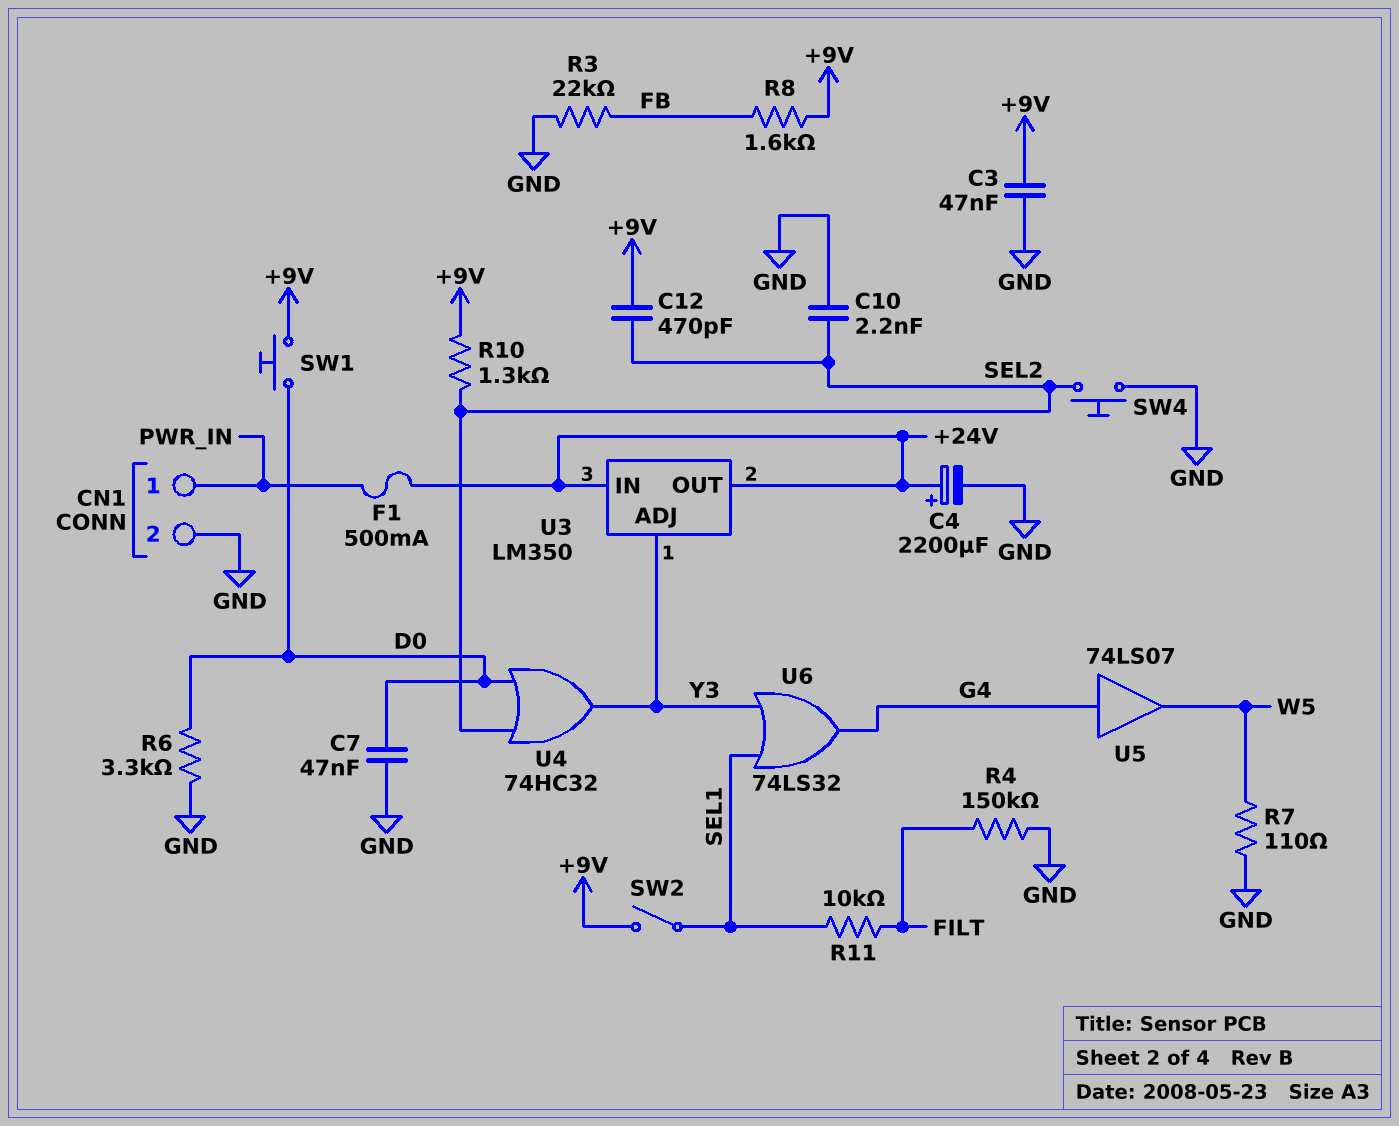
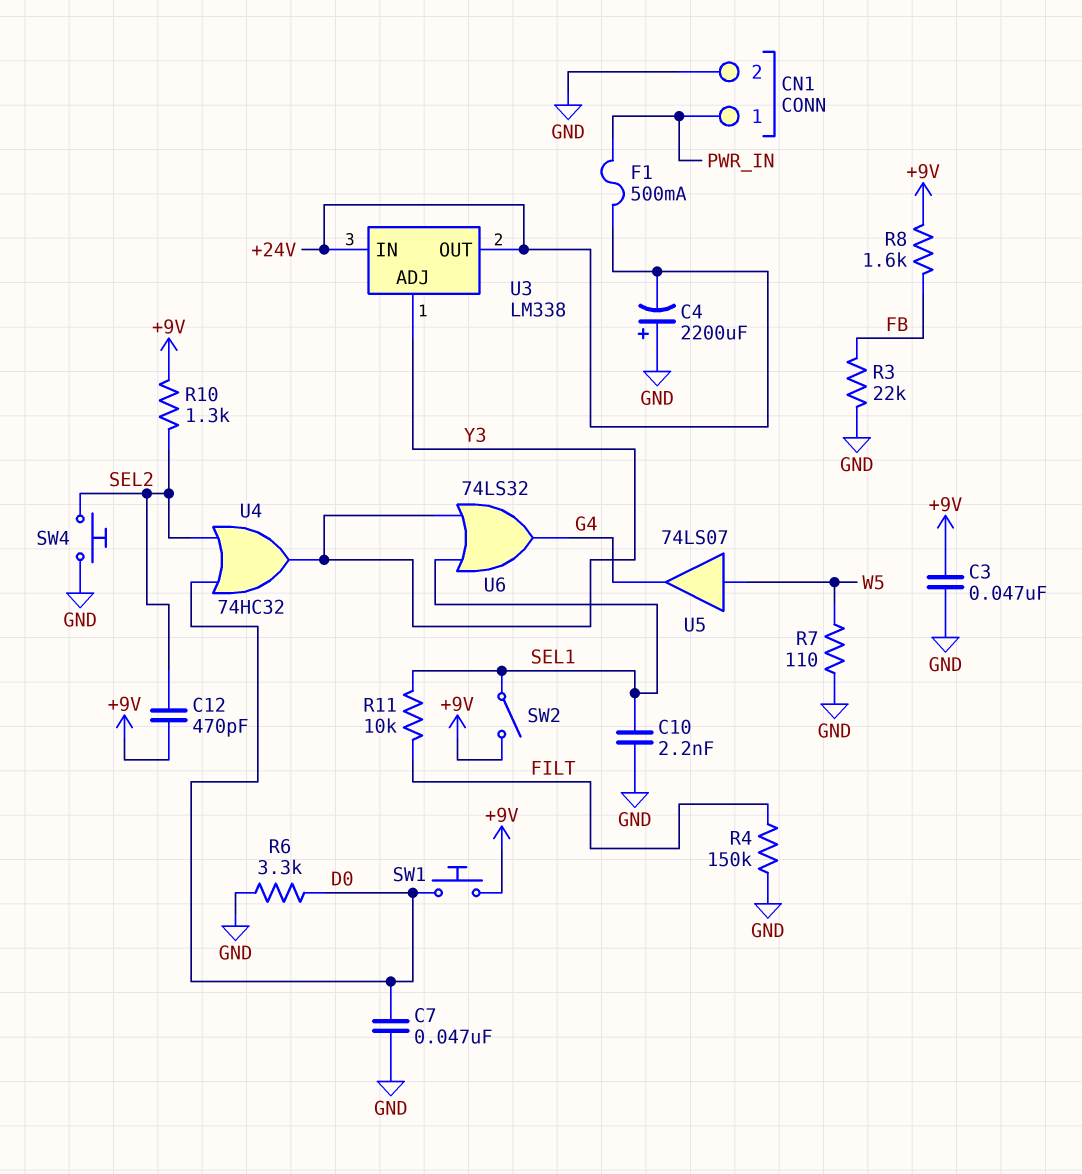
C4: 2200uF (plus +24V, minus GND) -> 2200uF (plus GND, minus +24V)
C10: 2.2nF (GND, SEL2) -> 2.2nF (GND, SEL1)
U3: LM350 -> LM338
U5: buffer 74LS07 (in G4, out W5) -> buffer 74LS07 (in W5, out G4)

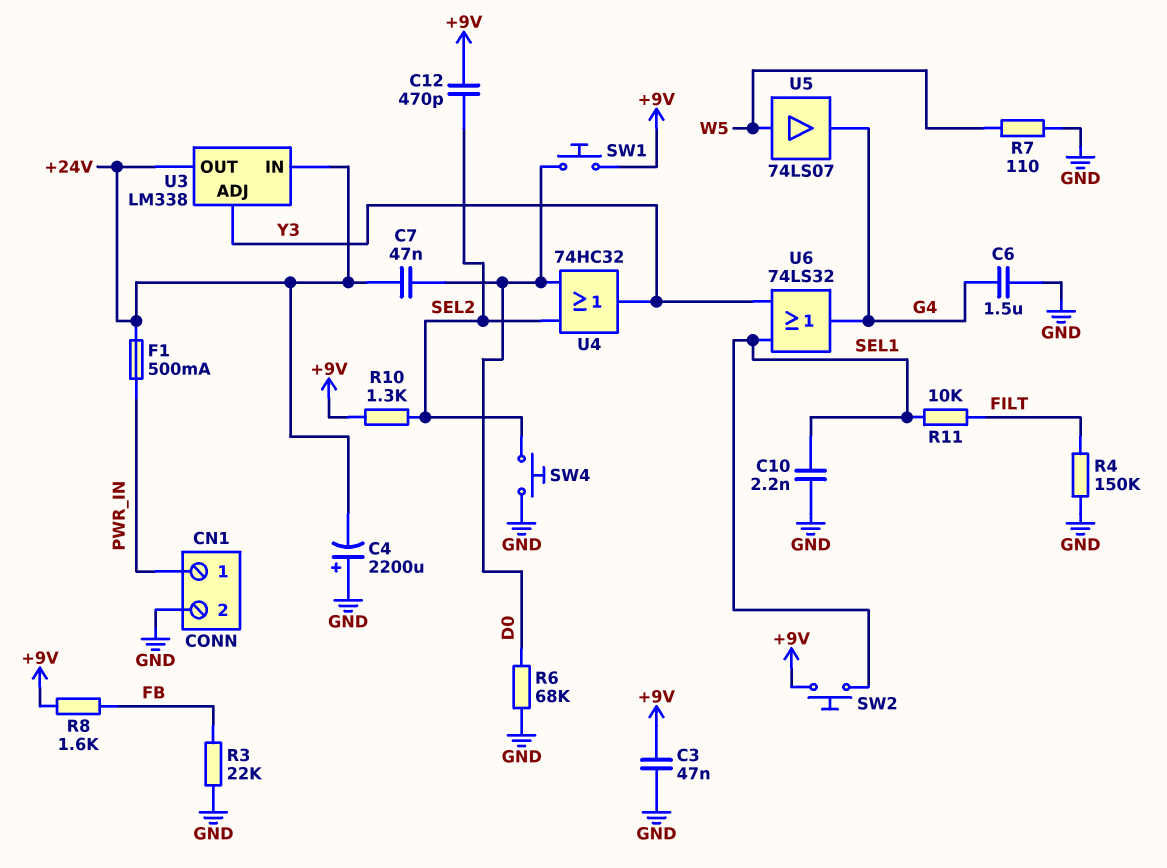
C6: none -> 1.5uF (G4, GND)
C7: 47nF (D0, GND) -> 47nF (+24V, D0)
R6: 3.3k (D0, GND) -> 68k (D0, GND)
SW2: switch (+9V, SEL1) -> button (+9V, SEL1)

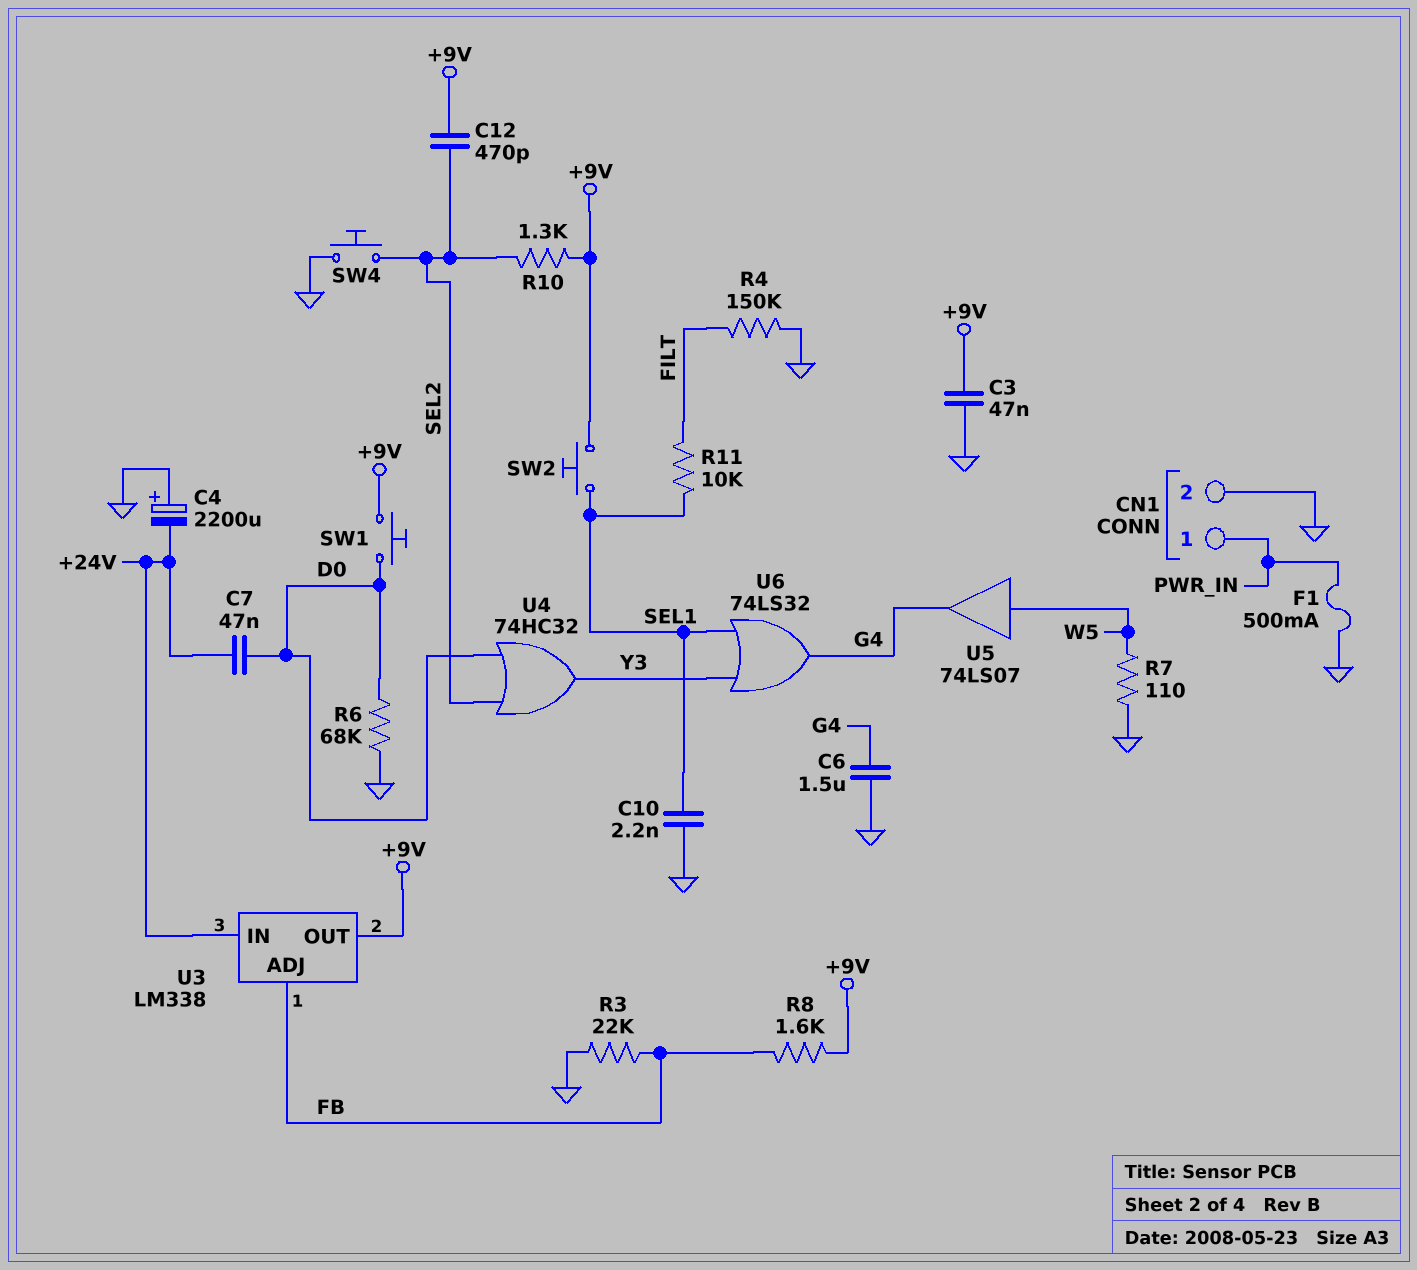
F1: 500mA (+24V, PWR_IN) -> 500mA (GND, PWR_IN)
U3 pin ADJ: Y3 -> FB
U3 pin OUT: +24V -> +9V

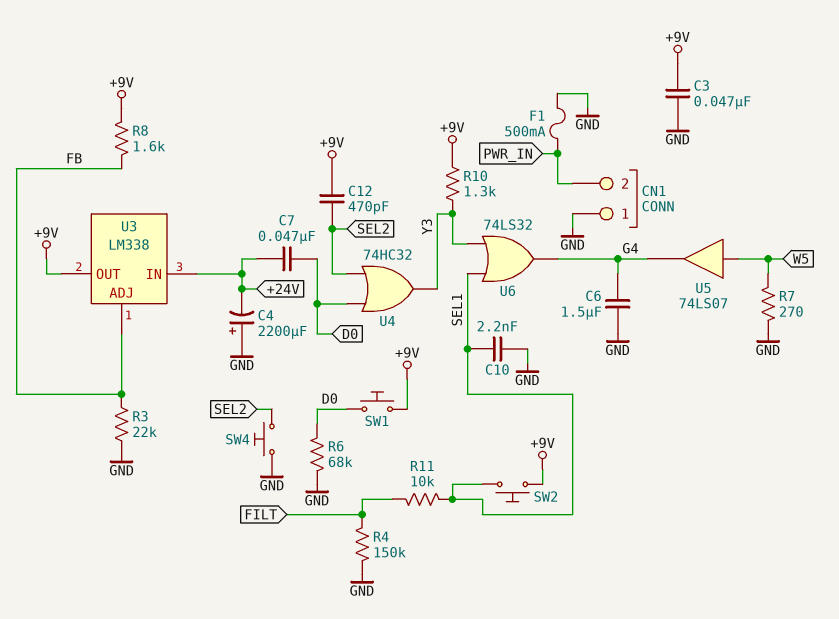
CN1 pin 1: PWR_IN -> GND
CN1 pin 2: GND -> PWR_IN
R7: 110 (GND, W5) -> 270 (GND, W5)
R10: 1.3k (+9V, SEL2) -> 1.3k (+9V, Y3)

